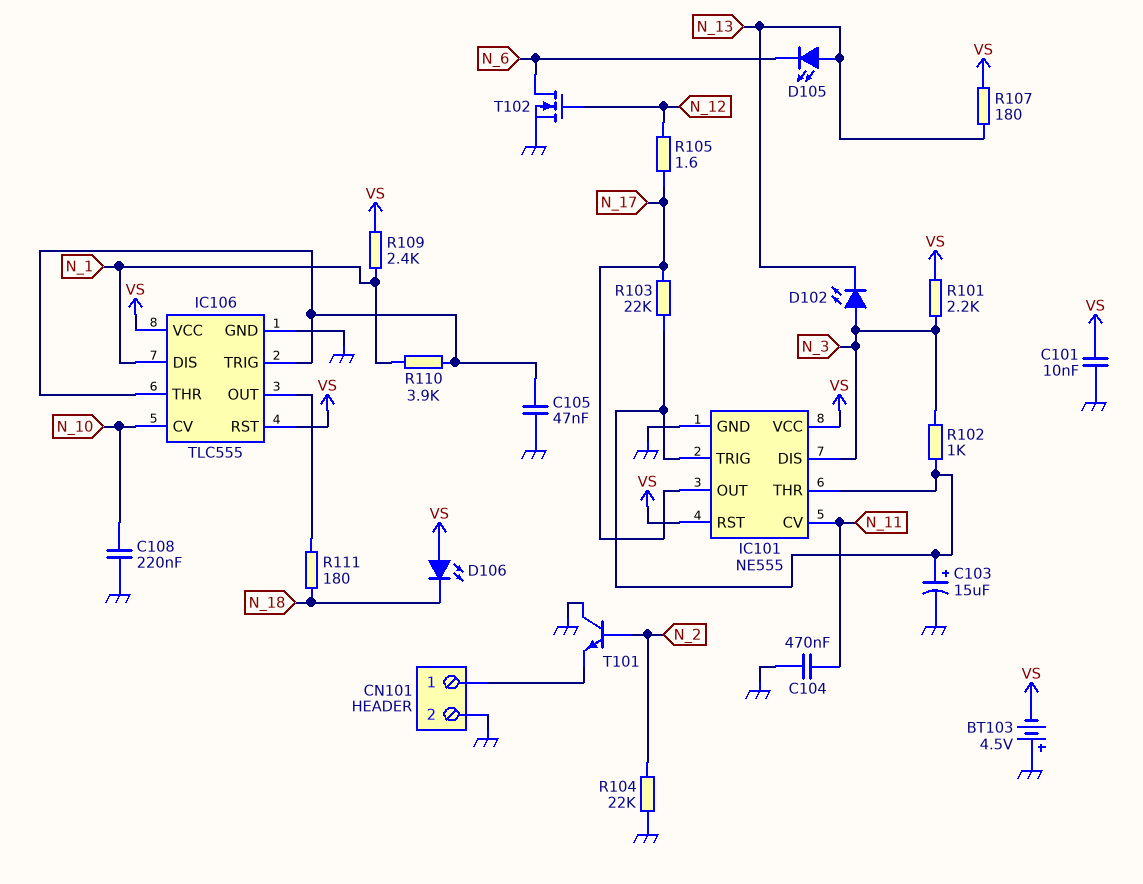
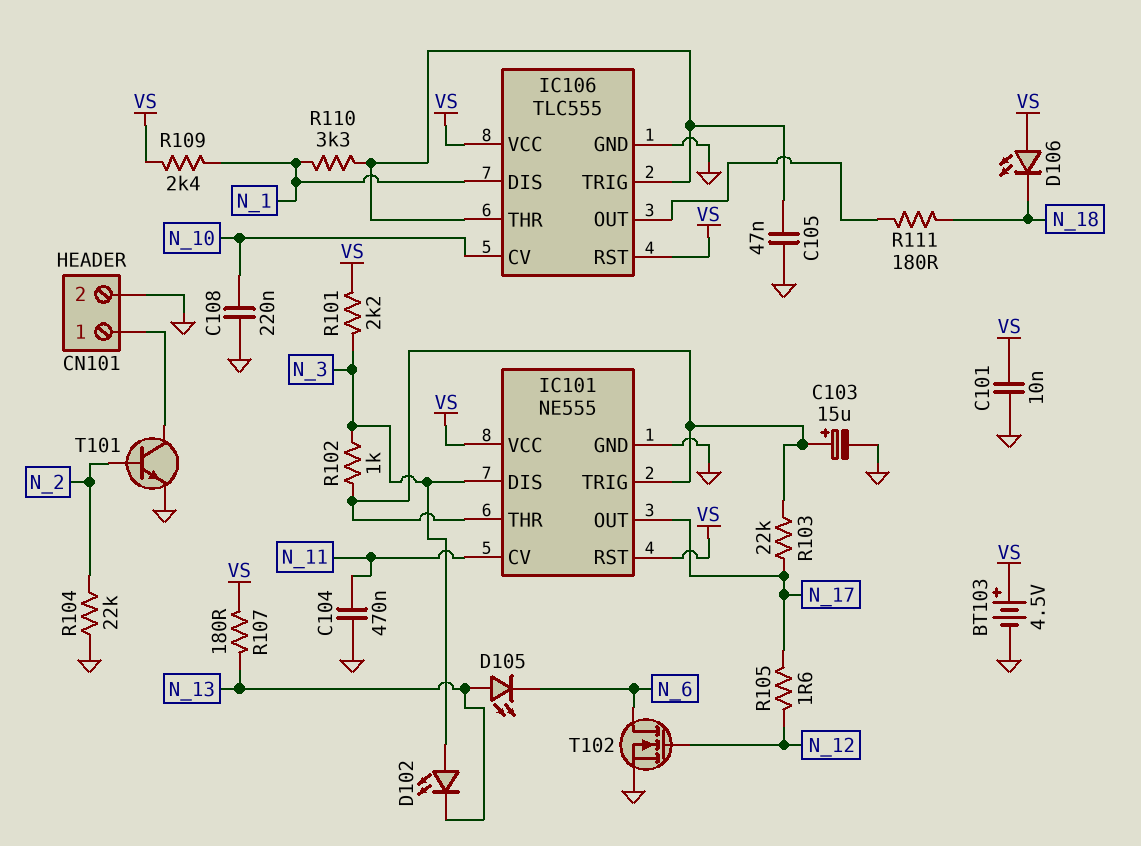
BT103: 4.5V (plus GND, minus VS) -> 4.5V (plus VS, minus GND)
R110: 3.9k (IC106/THR, N_1) -> 3.3k (IC106/THR, N_1)
T101: NPN (B N_2, C GND, E CN101/1) -> NPN (B N_2, C CN101/1, E GND)

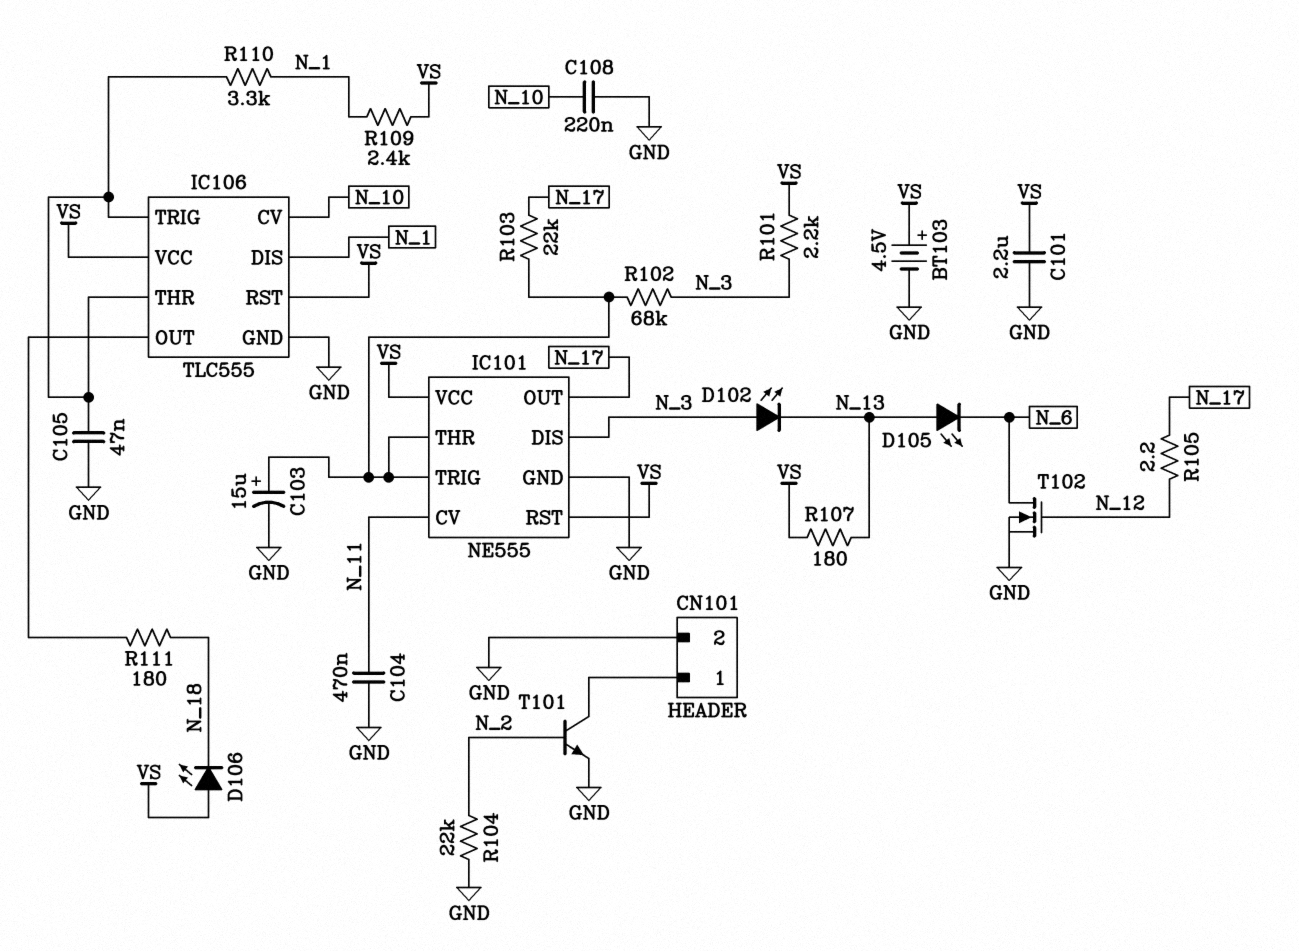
C101: 10nF (GND, VS) -> 2.2uF (GND, VS)
R102: 1k (IC101/THR, N_3) -> 68k (IC101/THR, N_3)
R105: 1.6 (N_12, N_17) -> 2.2 (N_12, N_17)

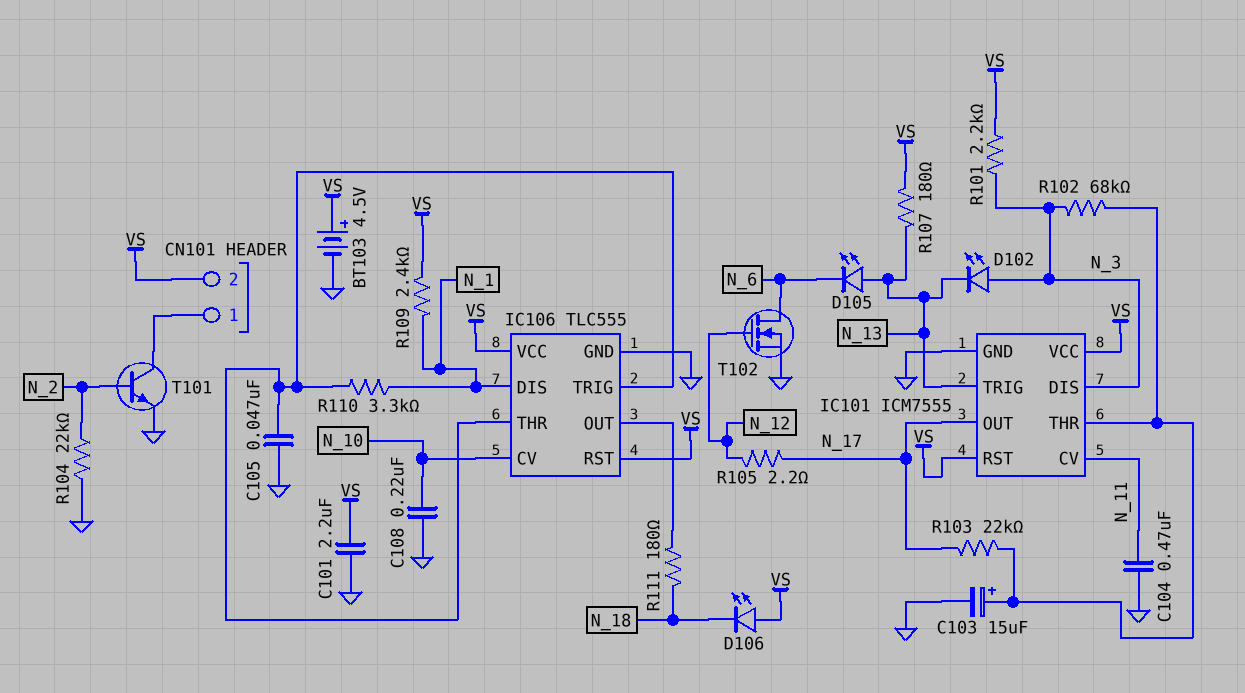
CN101 pin 2: GND -> VS
IC101: NE555 -> ICM7555
IC101 pin TRIG: IC101/THR -> N_13

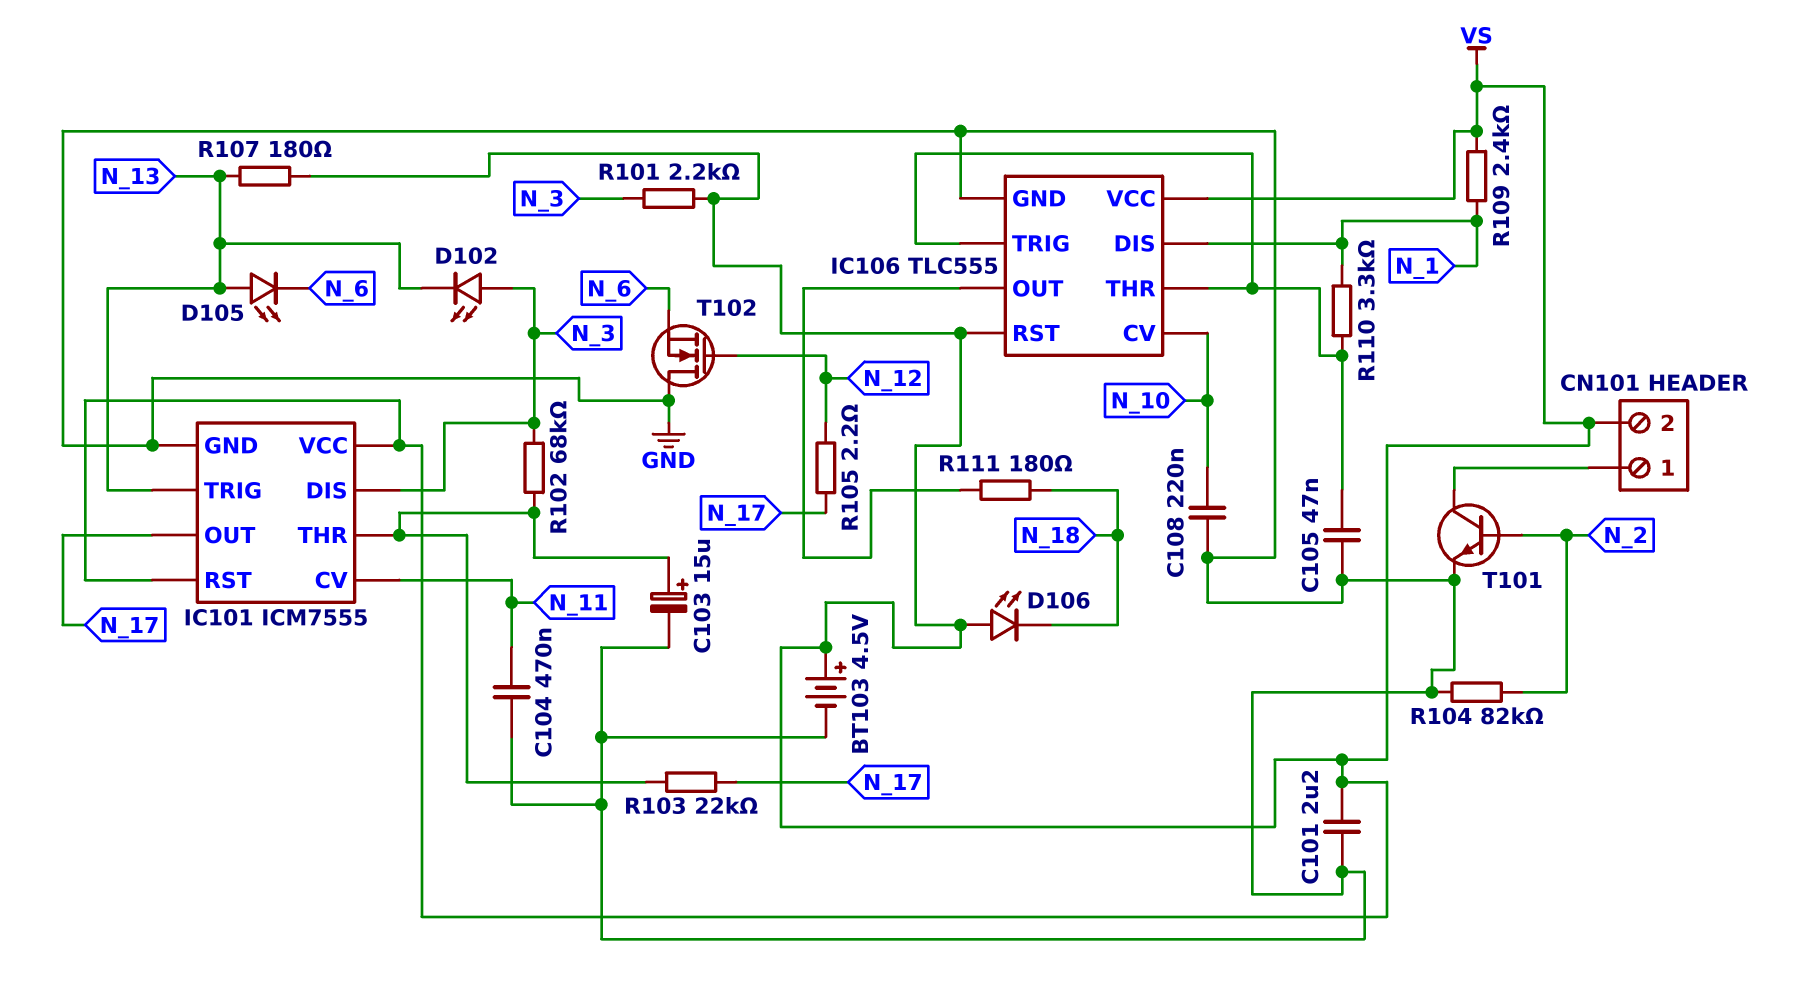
R104: 22k (GND, N_2) -> 82k (GND, N_2)
T102: NMOS (G N_12, D N_6, S GND) -> NMOS (G N_12, D GND, S N_6)

